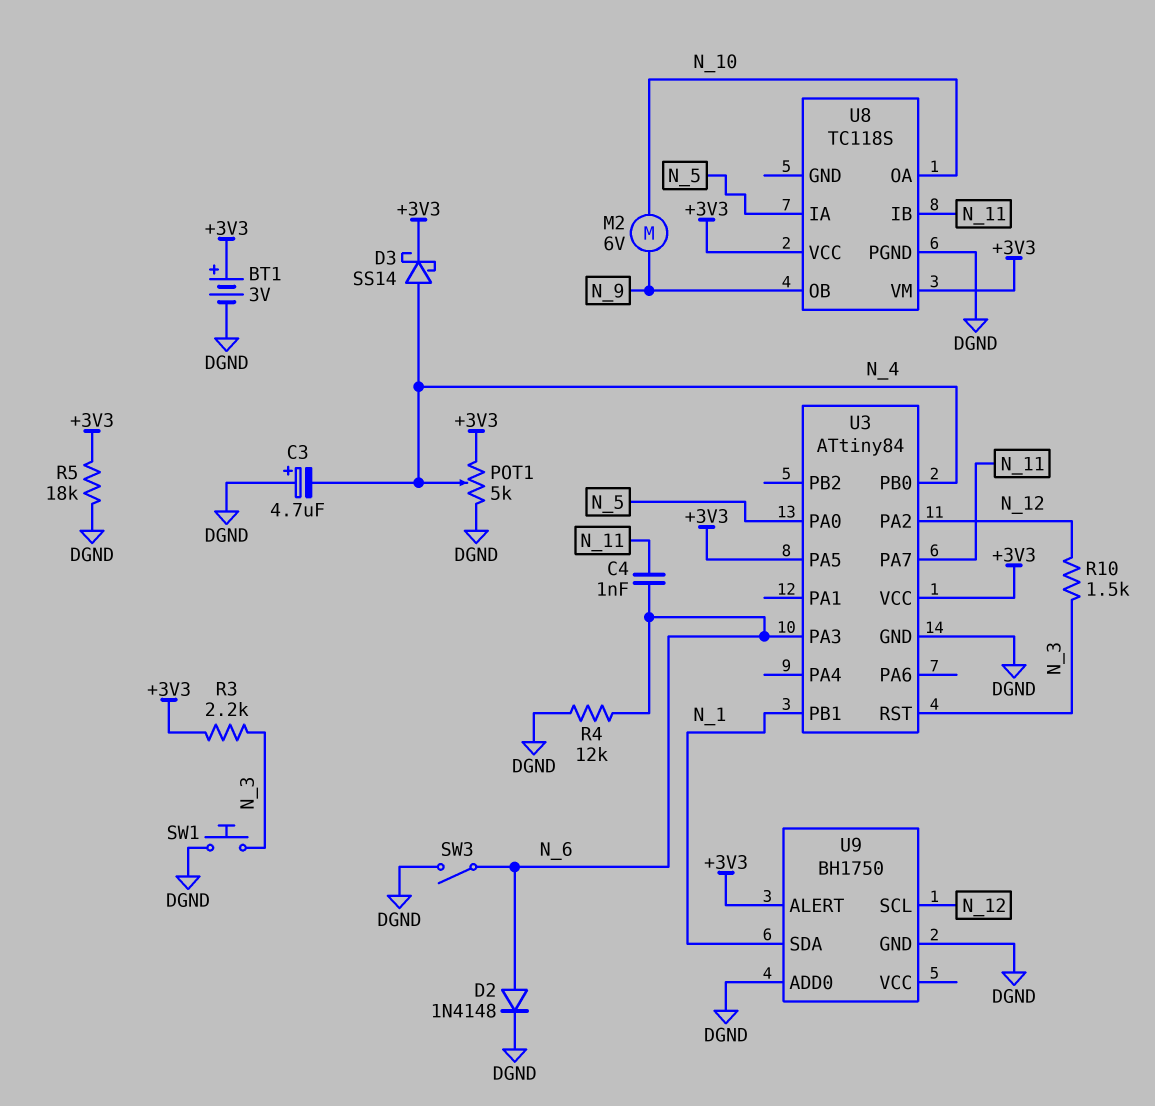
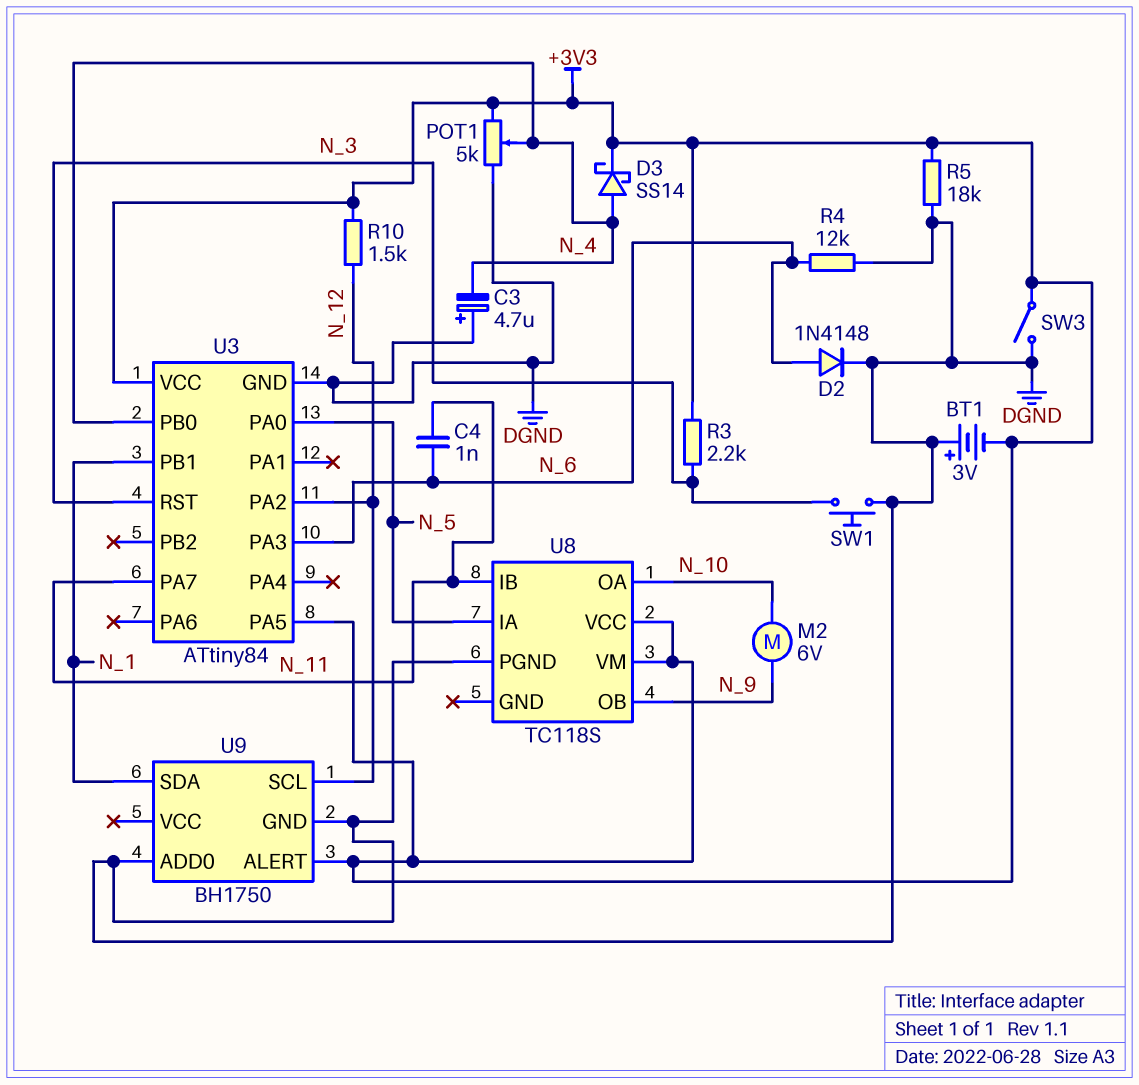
BT1: 3V (plus +3V3, minus DGND) -> 3V (plus DGND, minus +3V3)
R10: 1.5k (N_3, N_12) -> 1.5k (+3V3, N_12)
SW3: switch (DGND, N_6) -> switch (+3V3, DGND)

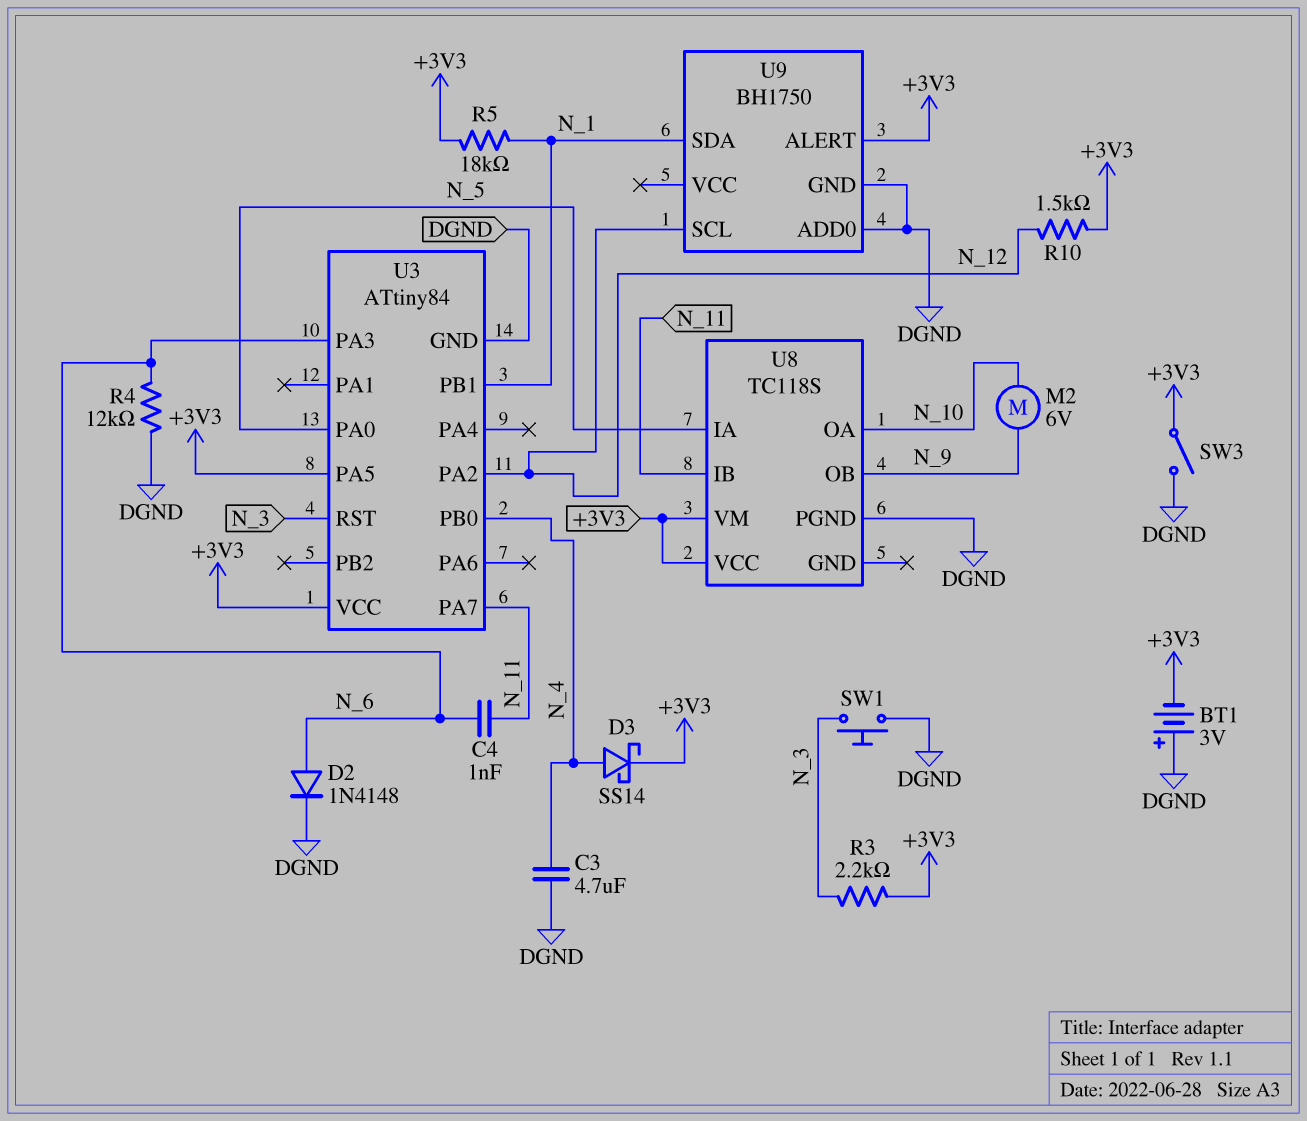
C3: 4.7uF (plus DGND, minus N_4) -> 4.7uF (DGND, N_4)
POT1: 5k (+3V3, DGND, wiper N_4) -> none
R5: 18k (+3V3, DGND) -> 18k (+3V3, N_1)

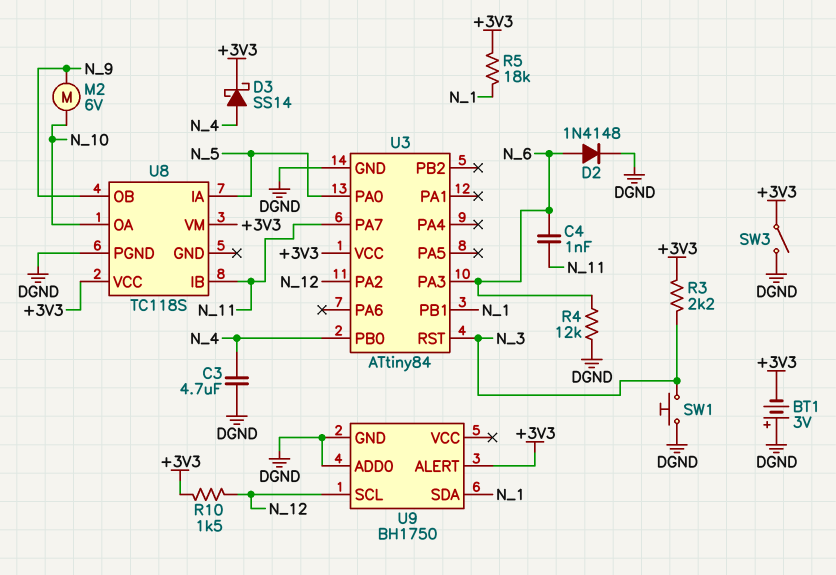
U3 pin PA5: +3V3 -> none

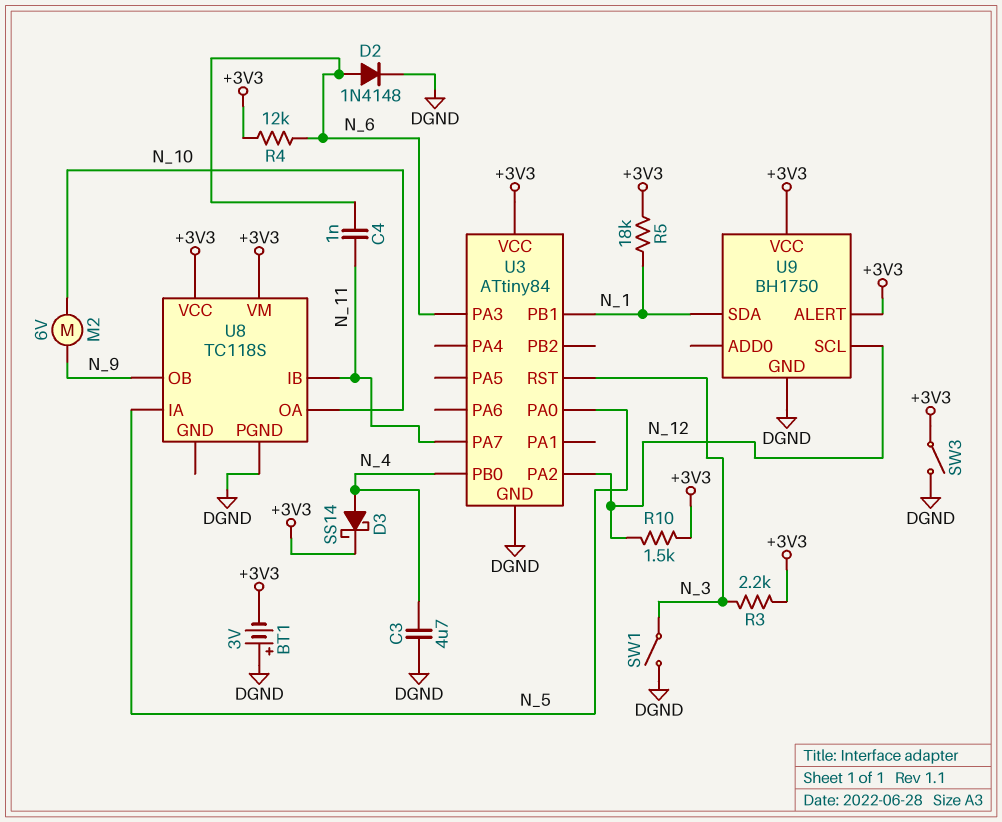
R4: 12k (DGND, N_6) -> 12k (+3V3, N_6)
SW1: button (DGND, N_3) -> switch (DGND, N_3)
U9 pin ADD0: DGND -> none
U9 pin VCC: none -> +3V3

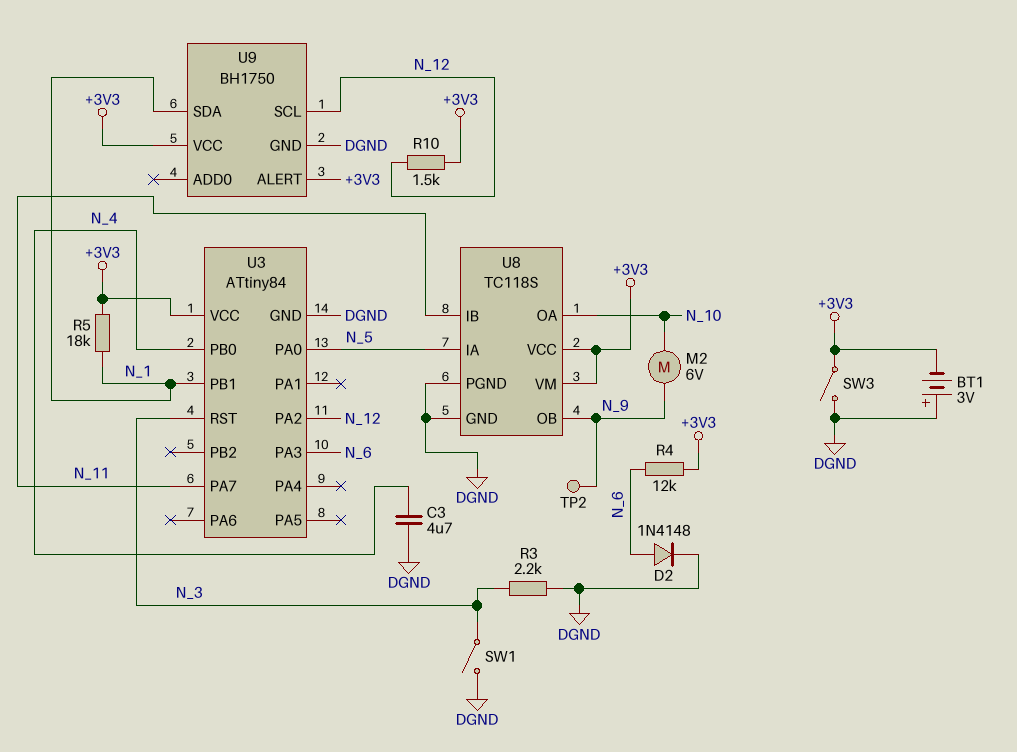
C4: 1nF (N_6, N_11) -> none
D3: schottky SS14 (A N_4, K +3V3) -> none
R3: 2.2k (+3V3, N_3) -> 2.2k (DGND, N_3)
TP2: none -> test point (N_9)
U8 pin GND: none -> DGND

